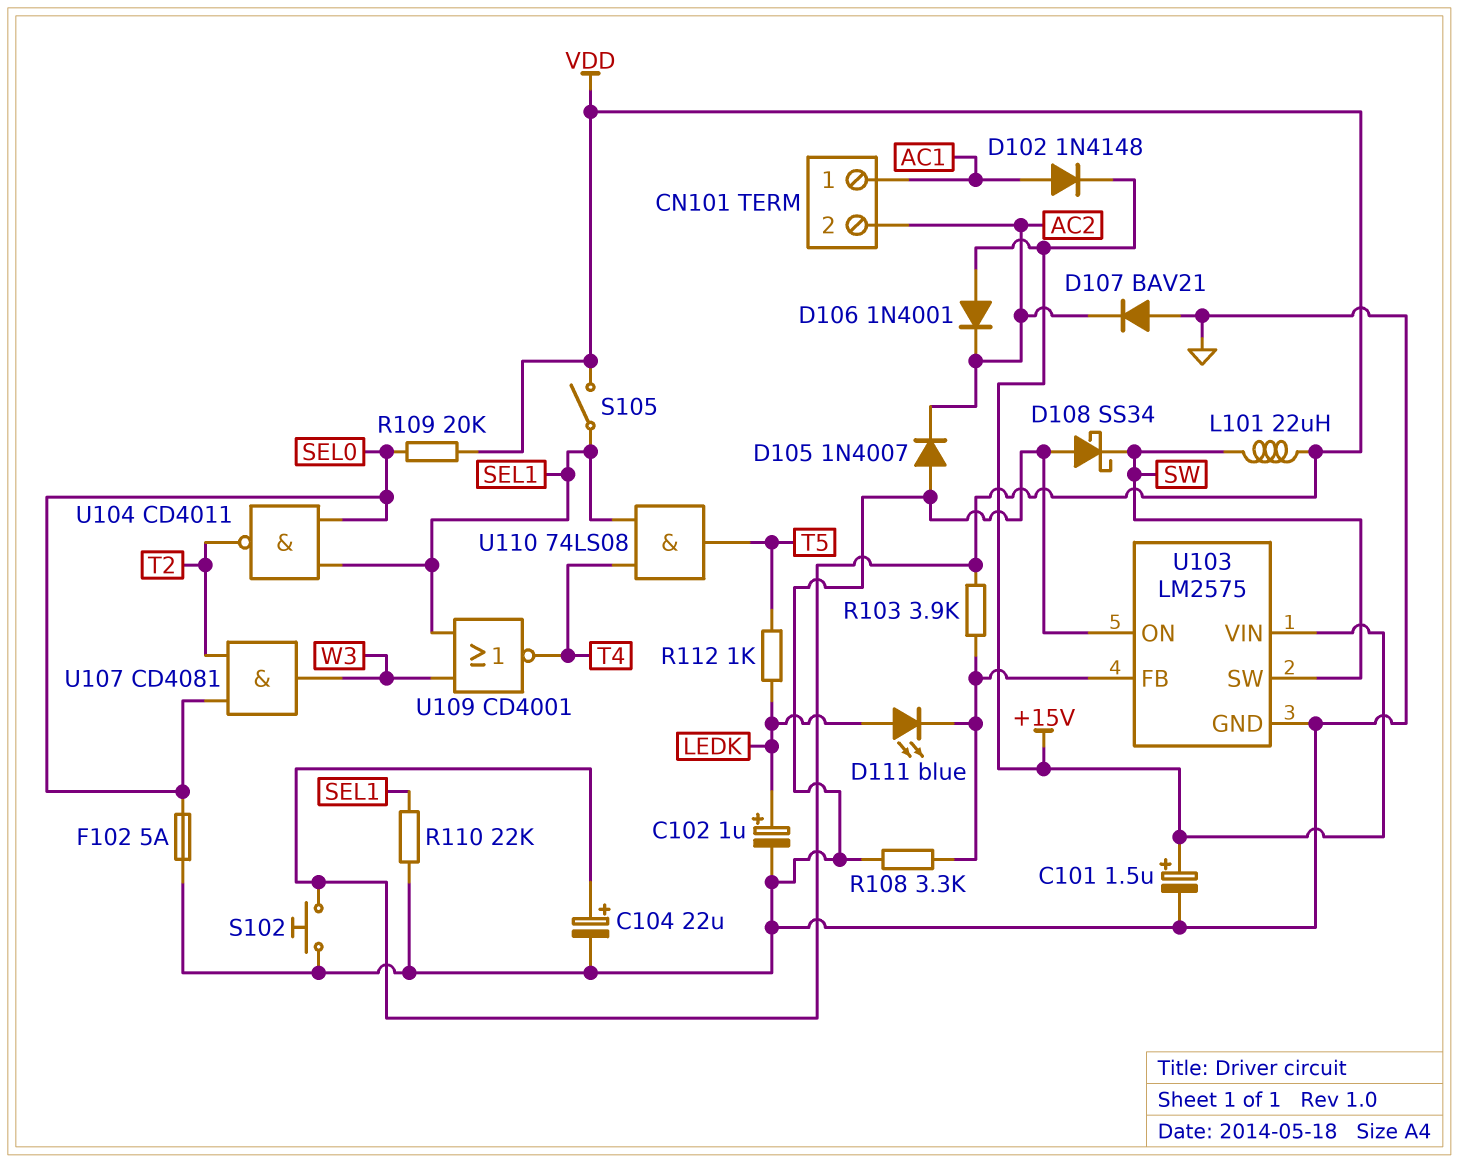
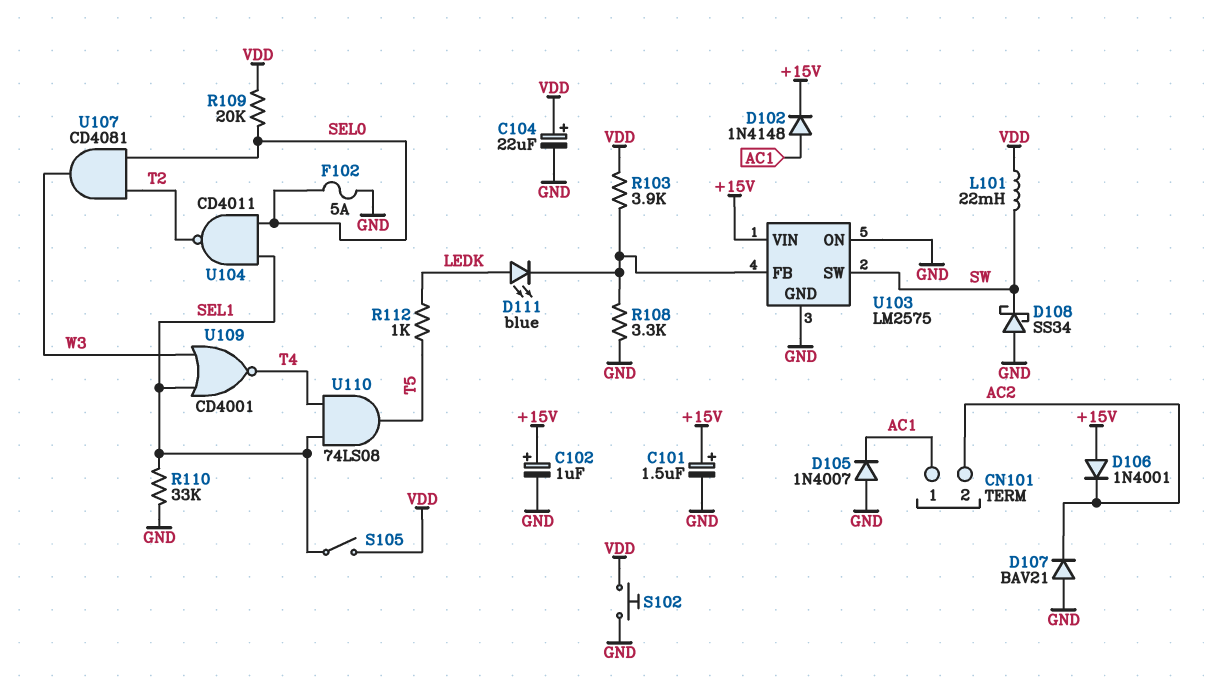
C102: 1uF (plus LEDK, minus GND) -> 1uF (plus +15V, minus GND)
D105: diode 1N4007 (A GND, K AC2) -> diode 1N4007 (A GND, K AC1)
L101: 22uH (SW, VDD) -> 22mH (SW, VDD)
R110: 22k (GND, SEL1) -> 33k (GND, SEL1)

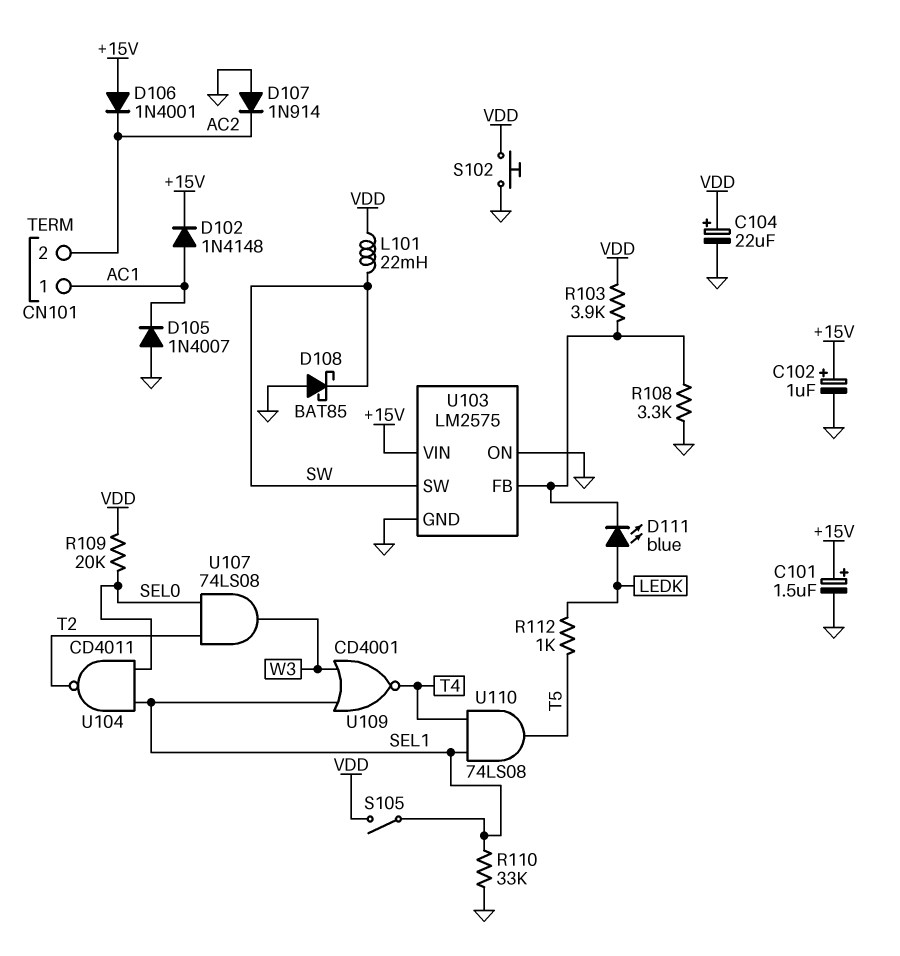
D107: diode BAV21 (A GND, K AC2) -> diode 1N914 (A GND, K AC2)
D108: schottky SS34 (A GND, K SW) -> schottky BAT85 (A GND, K SW)
F102: 5A (GND, SEL0) -> none
U107: AND CD4081 (in SEL0, in T2, out W3) -> AND 74LS08 (in SEL0, in T2, out W3)

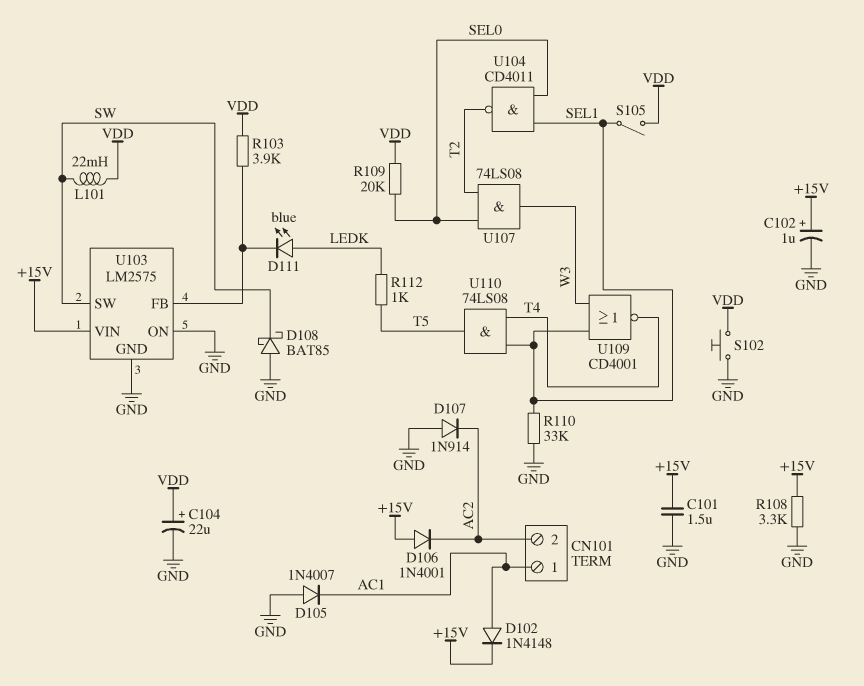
C101: 1.5uF (plus +15V, minus GND) -> 1.5uF (+15V, GND)
R108: 3.3k (GND, U103/FB) -> 3.3k (+15V, GND)

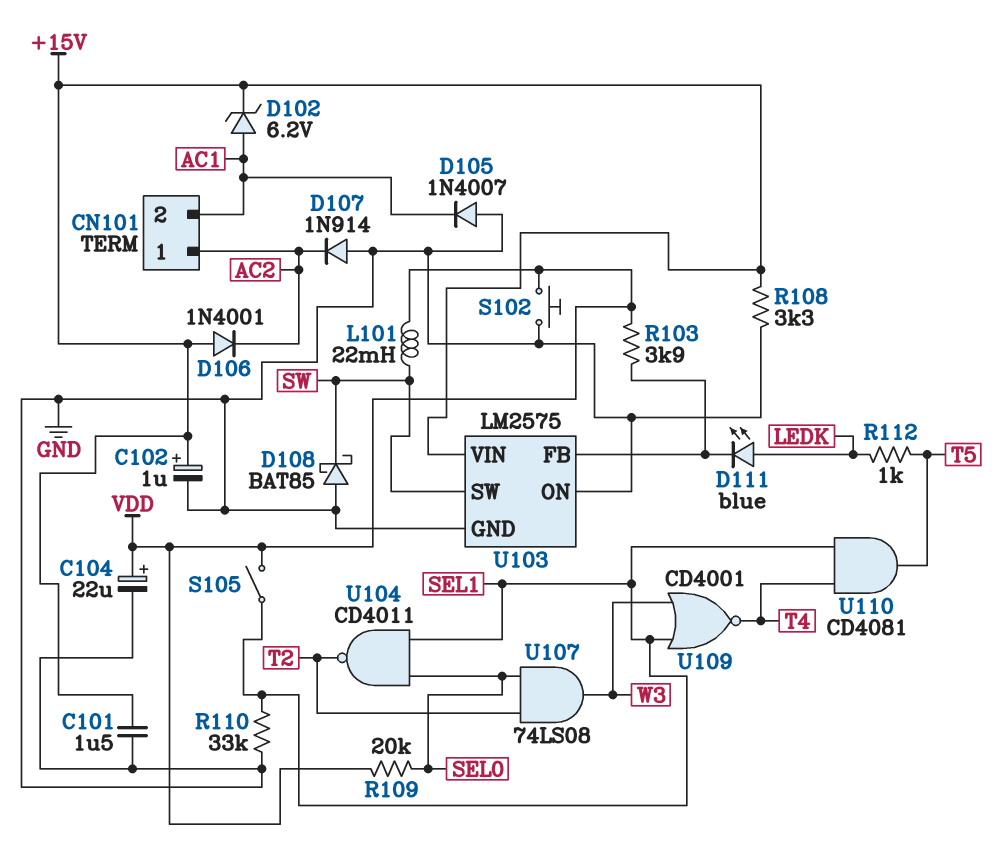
CN101 pin 1: AC1 -> AC2
CN101 pin 2: AC2 -> AC1
D102: diode 1N4148 (A AC1, K +15V) -> zener 6.2V (A AC1, K +15V)
U110: AND 74LS08 (in SEL1, in T4, out T5) -> AND CD4081 (in SEL1, in T4, out T5)

